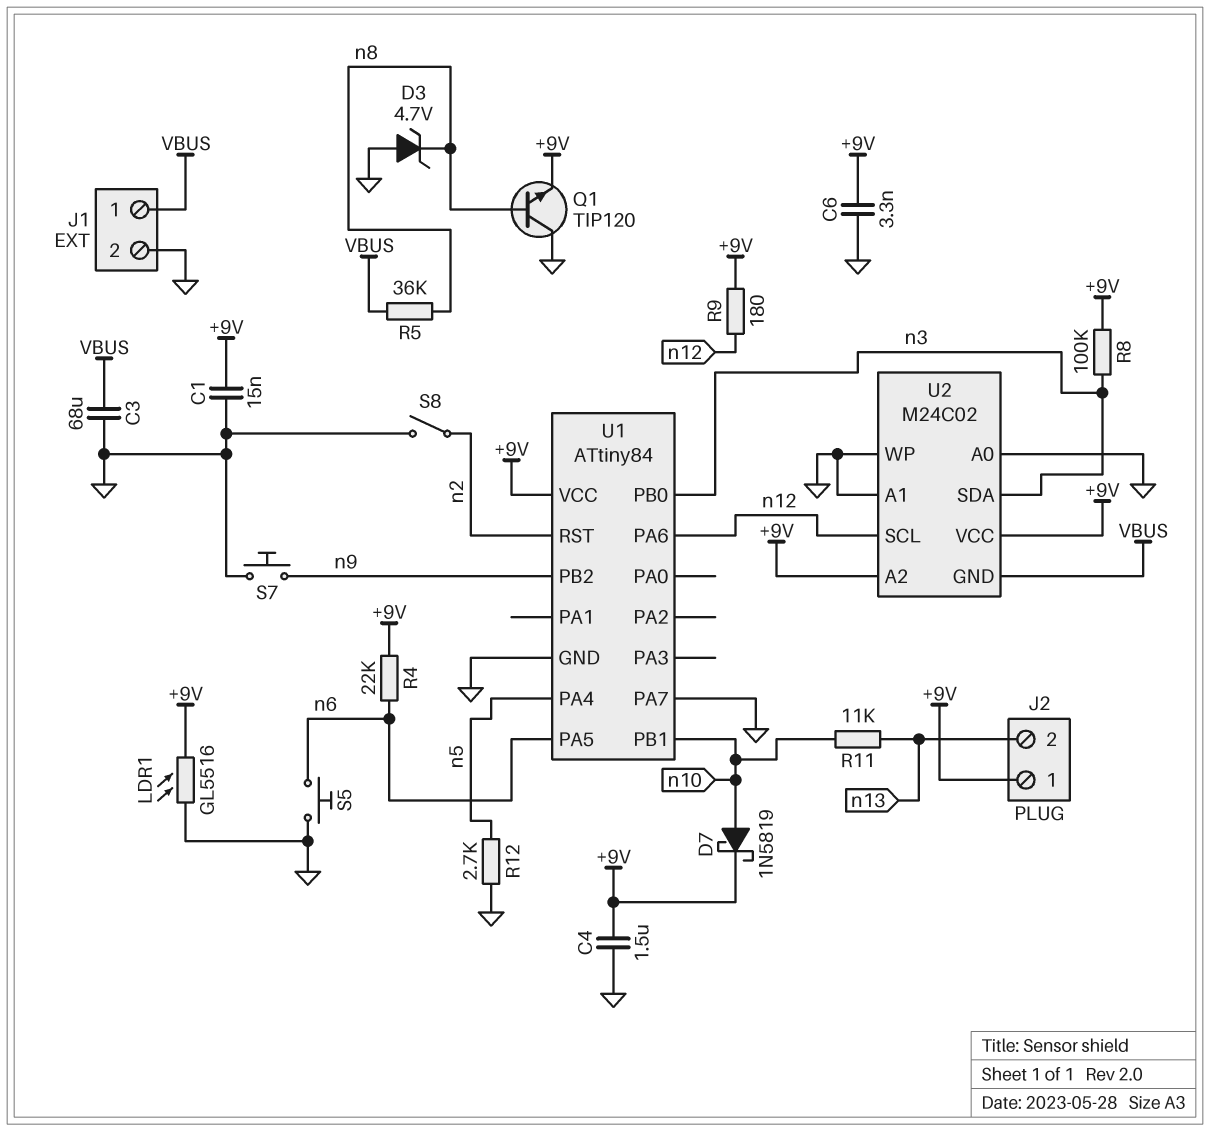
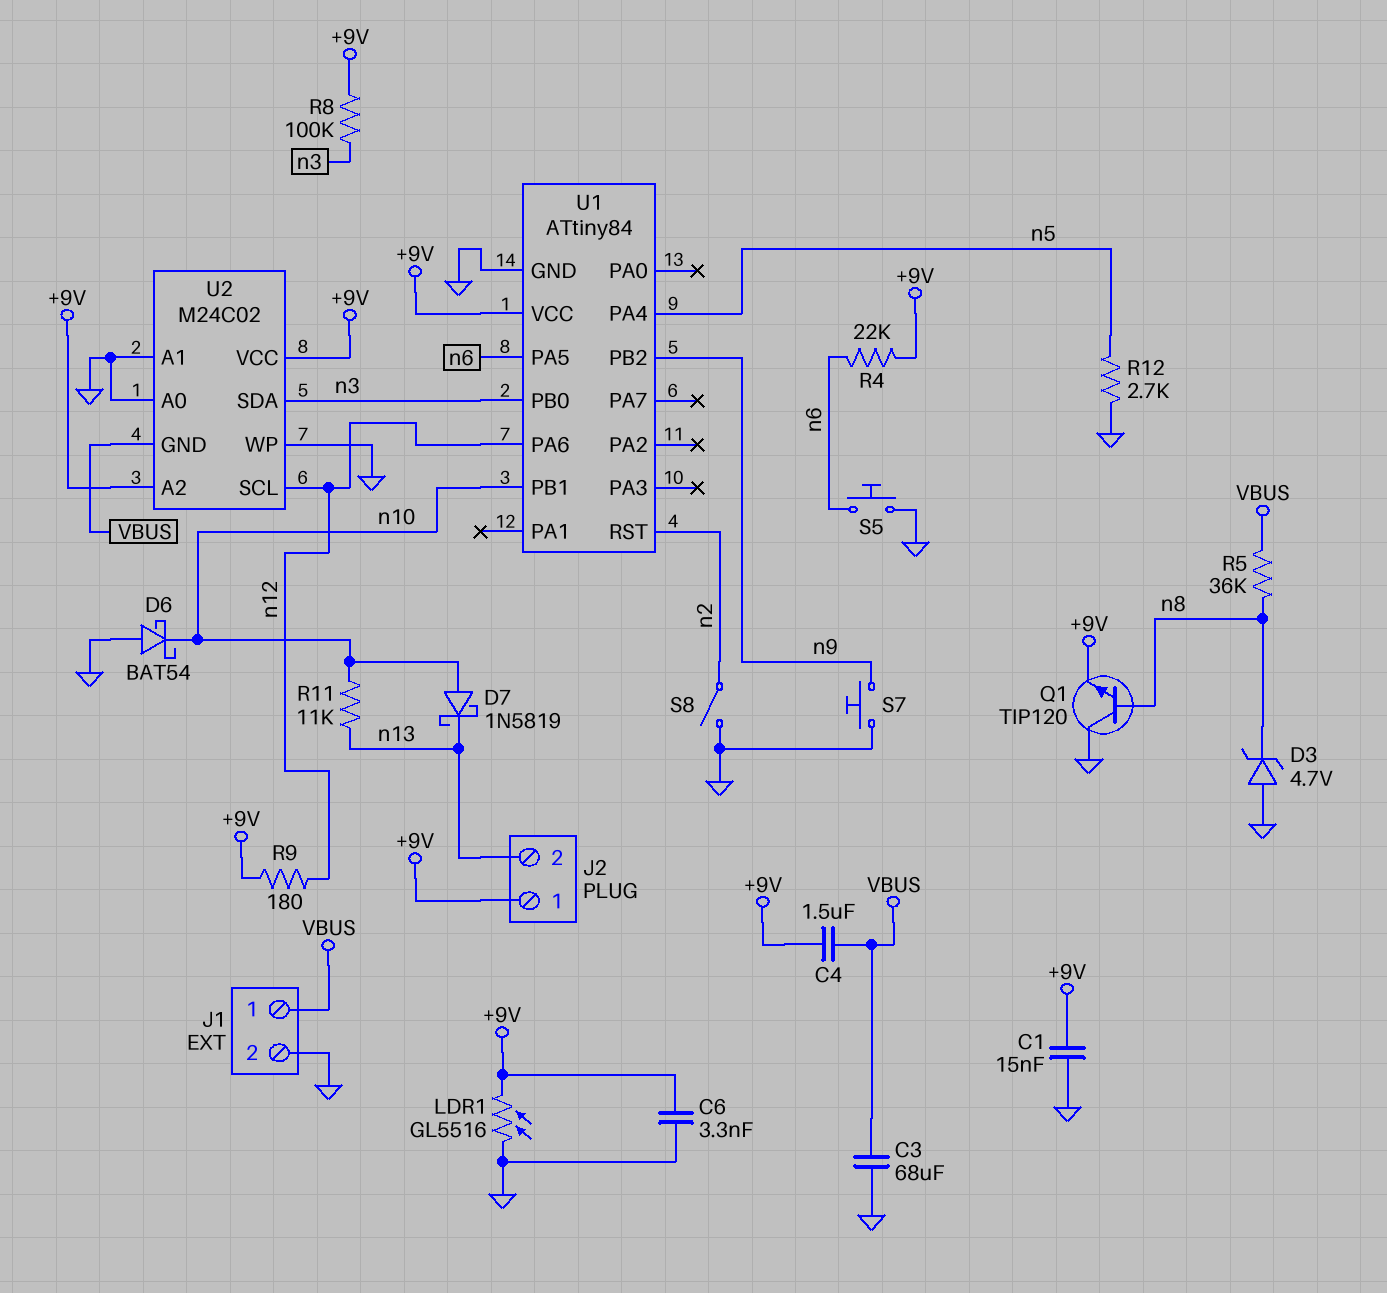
C4: 1.5uF (+9V, GND) -> 1.5uF (+9V, VBUS)
D6: none -> schottky BAT54 (A GND, K n10)
D7: schottky 1N5819 (A n10, K +9V) -> schottky 1N5819 (A n10, K n13)
U1 pin PA7: GND -> none

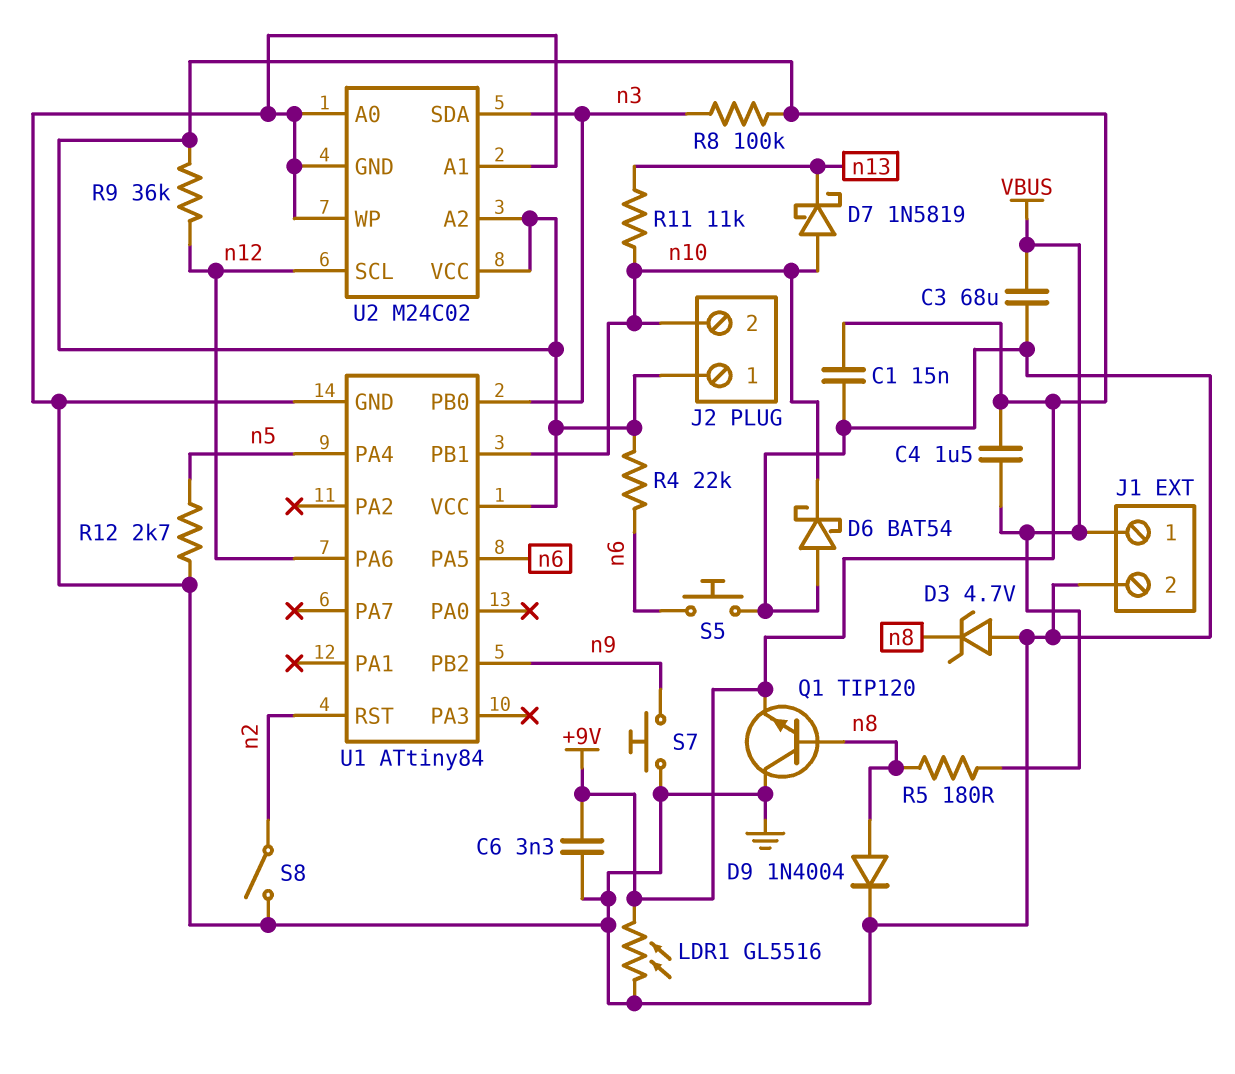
D9: none -> diode 1N4004 (A n8, K GND)
J2 pin 2: n13 -> n10
R5: 36k (VBUS, n8) -> 180 (VBUS, n8)
R9: 180 (+9V, n12) -> 36k (+9V, n12)
U2 pin GND: VBUS -> GND

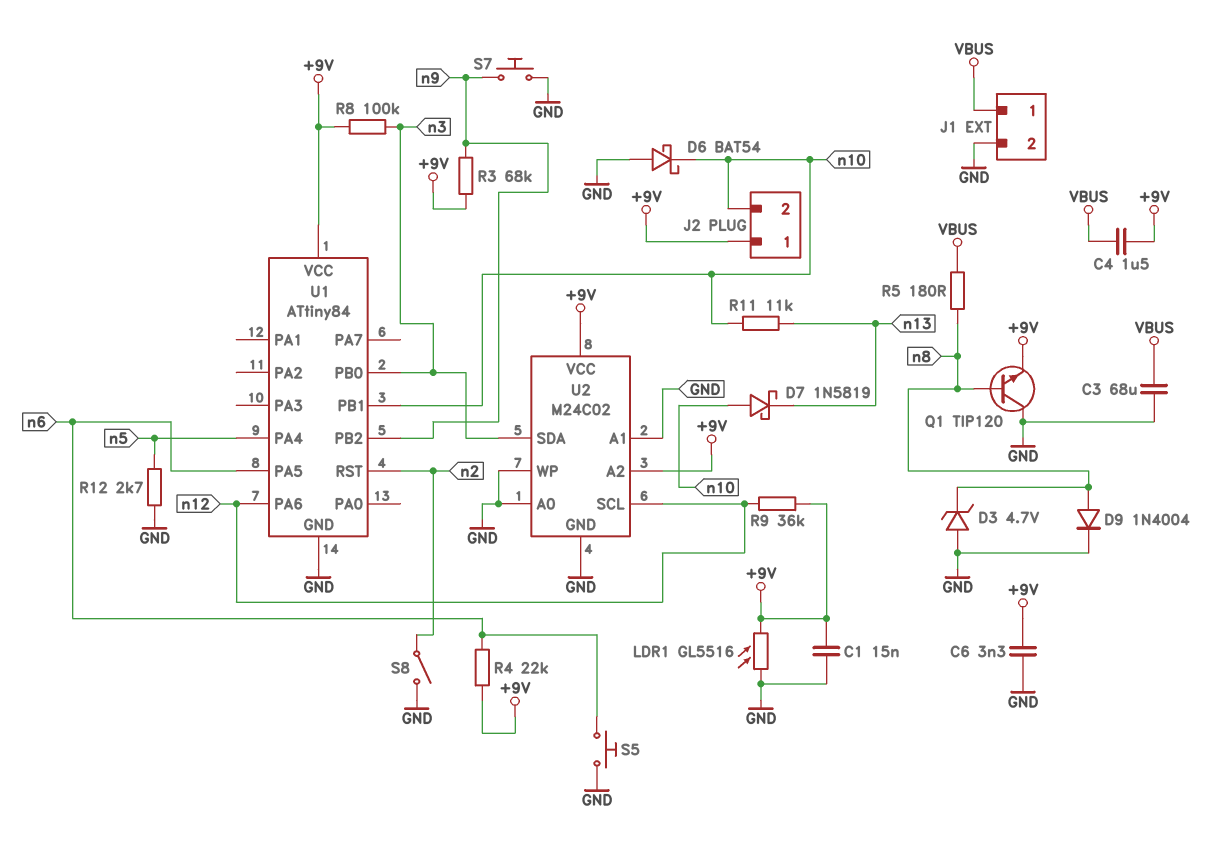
R3: none -> 68k (+9V, n9)

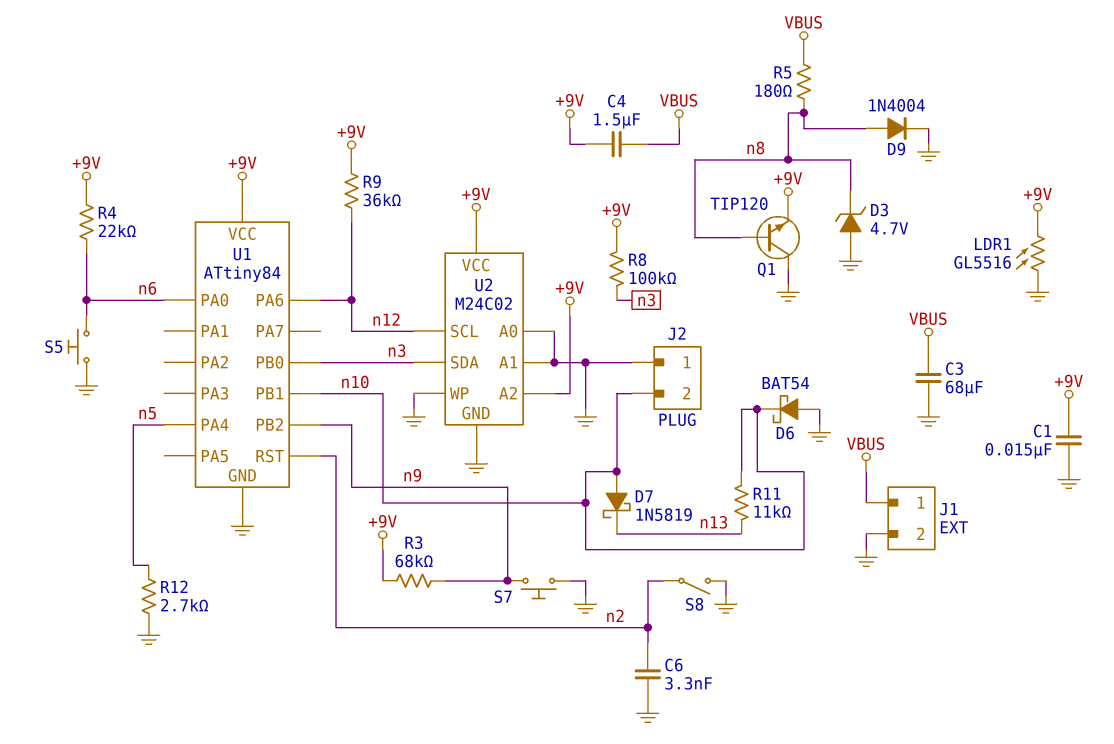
C6: 3.3nF (+9V, GND) -> 3.3nF (GND, n2)
J2 pin 1: +9V -> GND
U1 pin PA0: none -> n6
U1 pin PA5: n6 -> none

